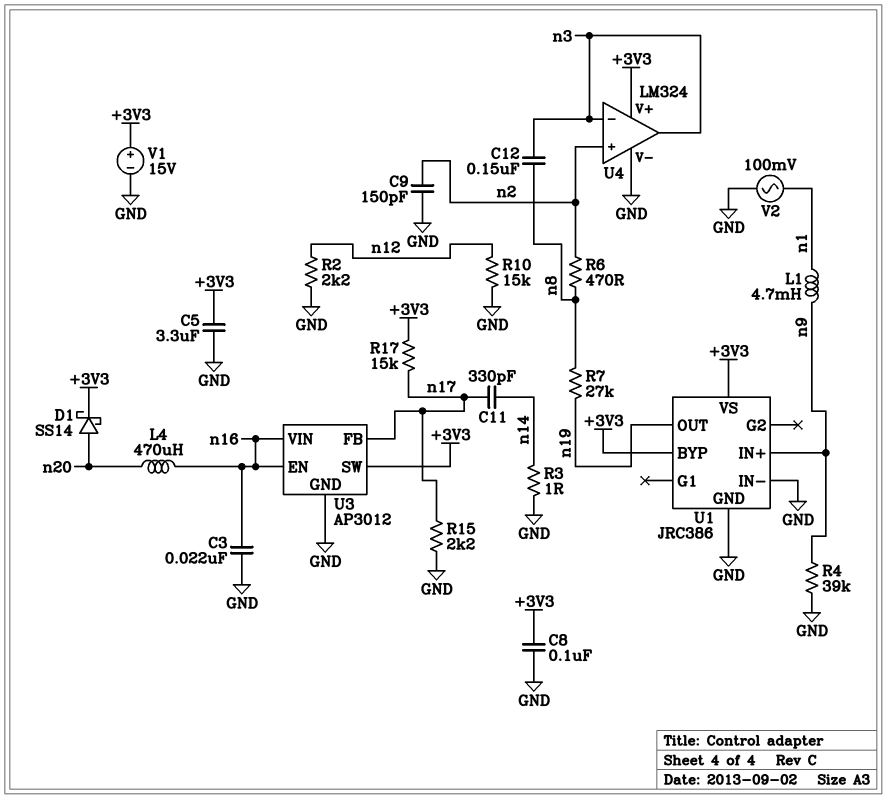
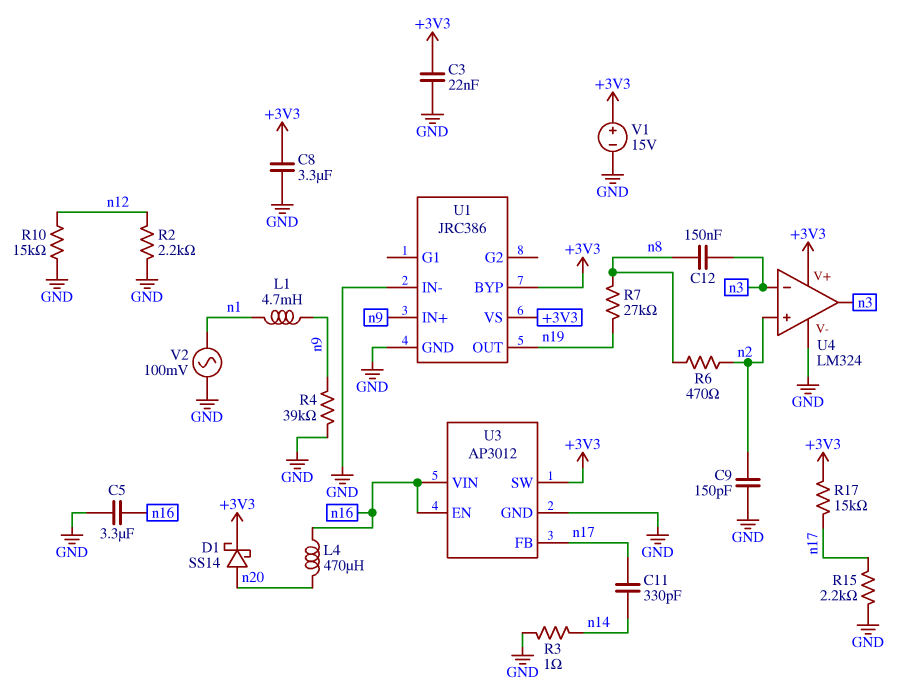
C3: 22nF (GND, n16) -> 22nF (+3V3, GND)
C5: 3.3uF (+3V3, GND) -> 3.3uF (GND, n16)
C8: 100nF (+3V3, GND) -> 3.3uF (+3V3, GND)

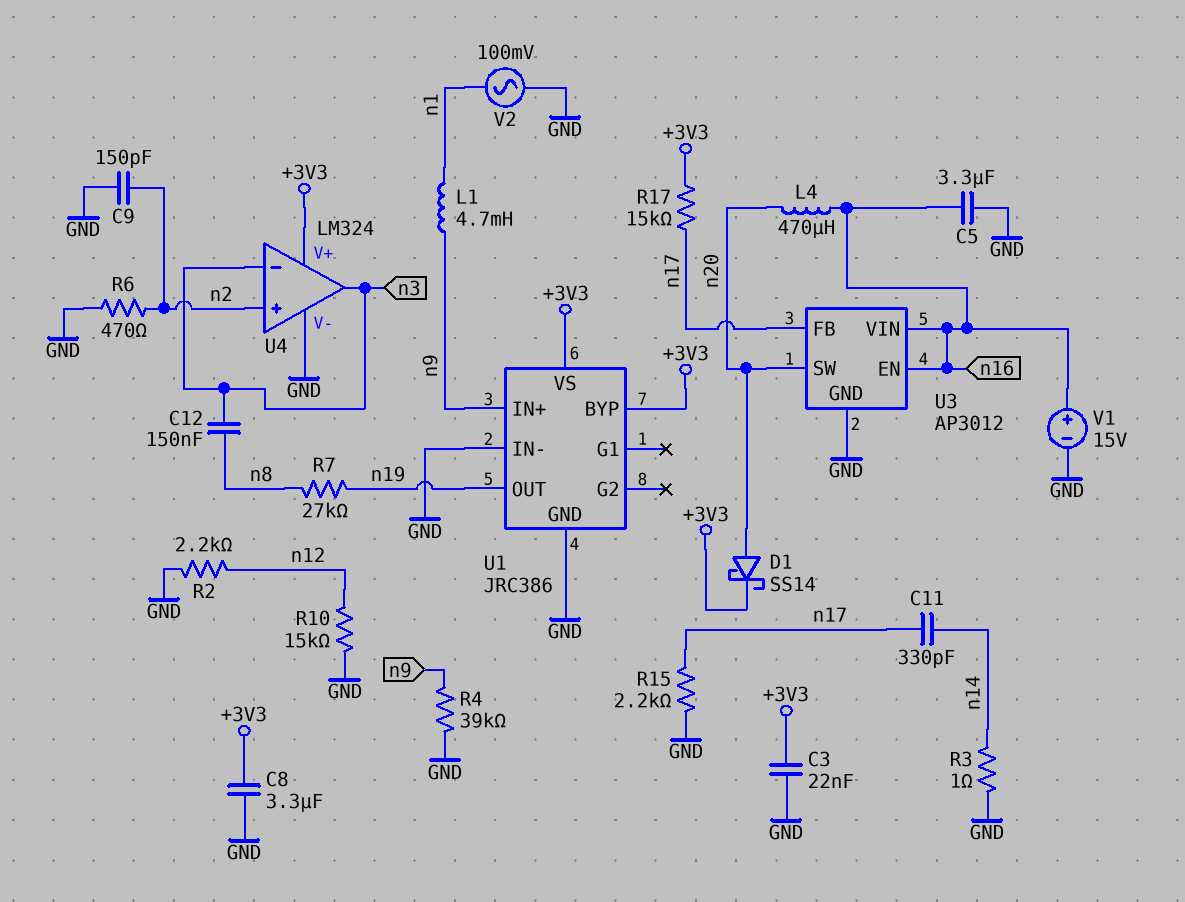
R6: 470 (n2, n8) -> 470 (GND, n2)
U3 pin SW: +3V3 -> n20
V1: 15V (plus +3V3, minus GND) -> 15V (plus n16, minus GND)

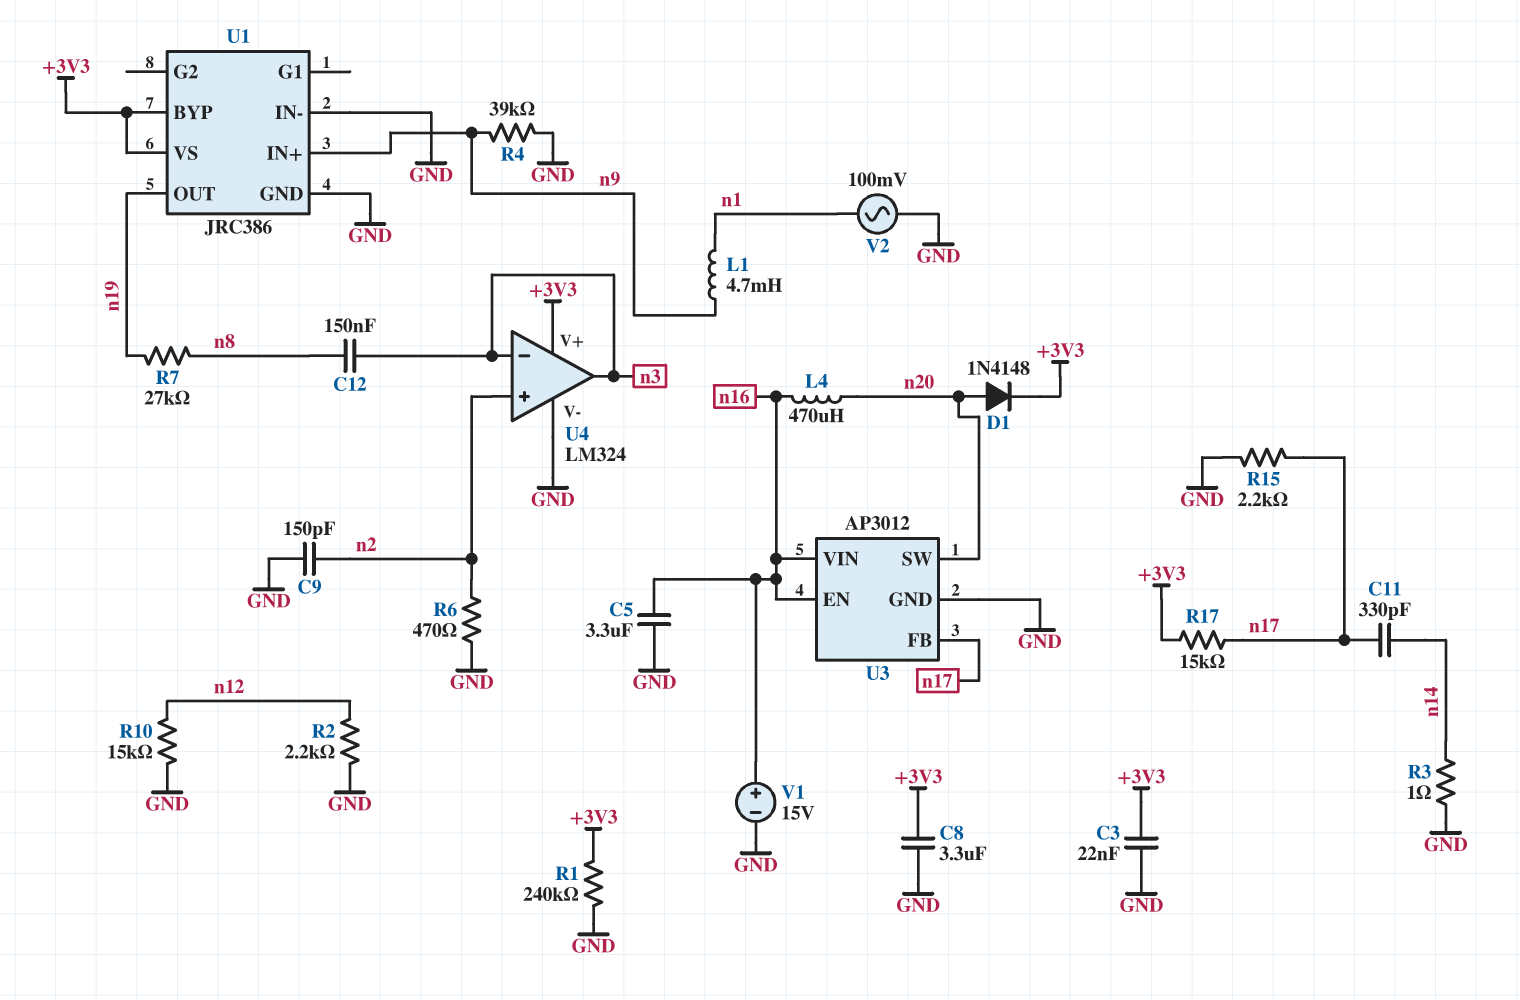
D1: schottky SS14 (A n20, K +3V3) -> diode 1N4148 (A n20, K +3V3)
R1: none -> 240k (+3V3, GND)

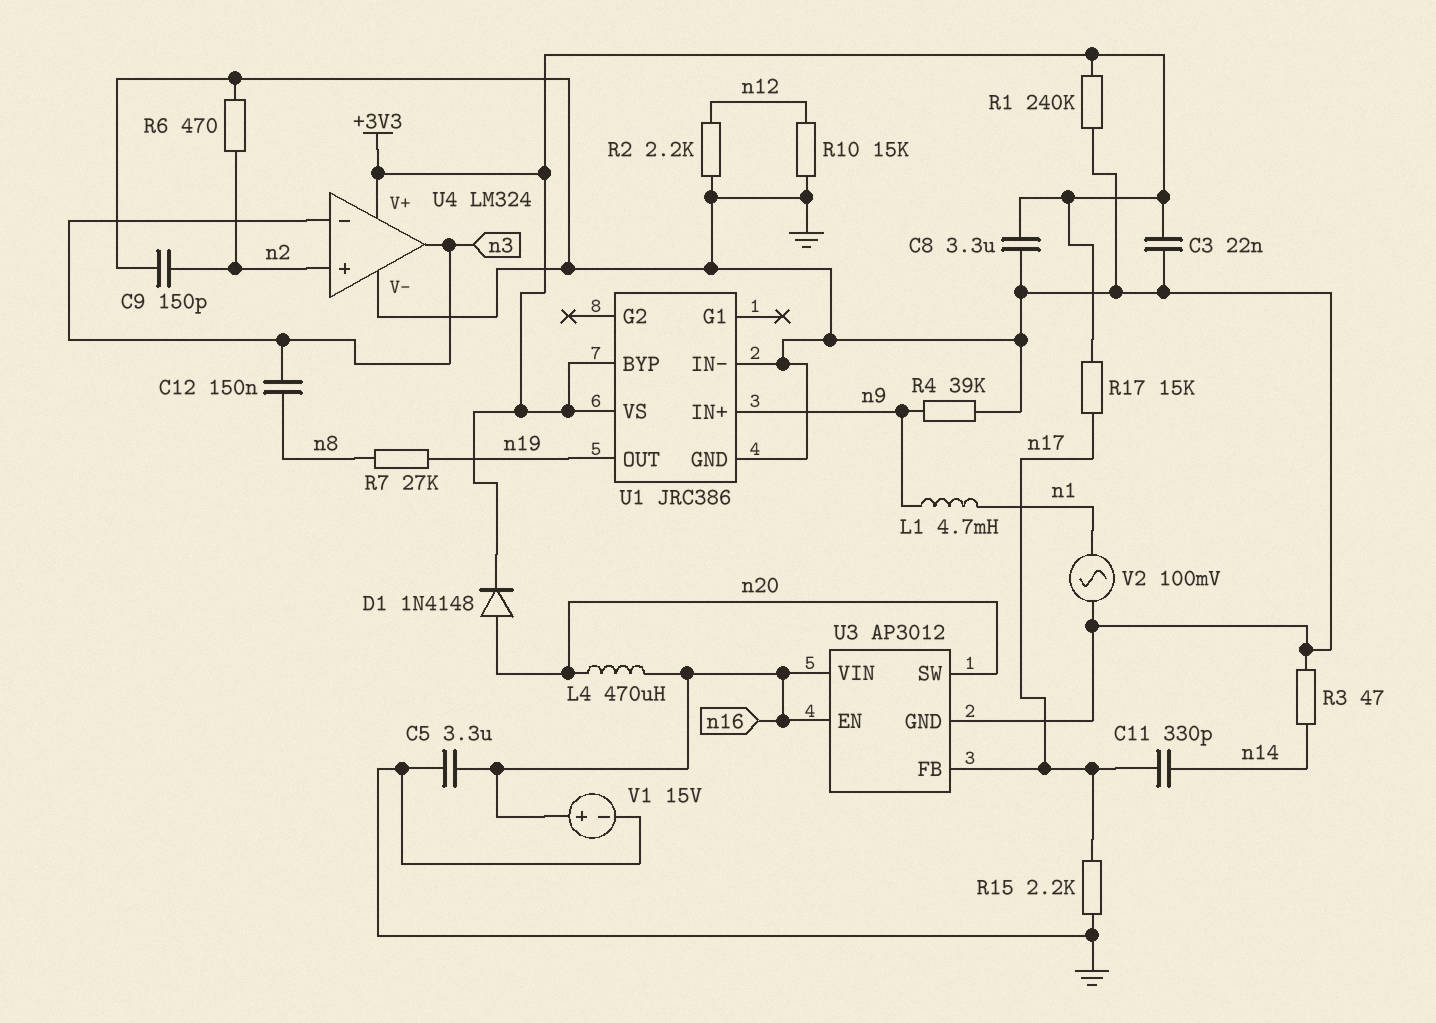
R3: 1 (GND, n14) -> 47 (GND, n14)

